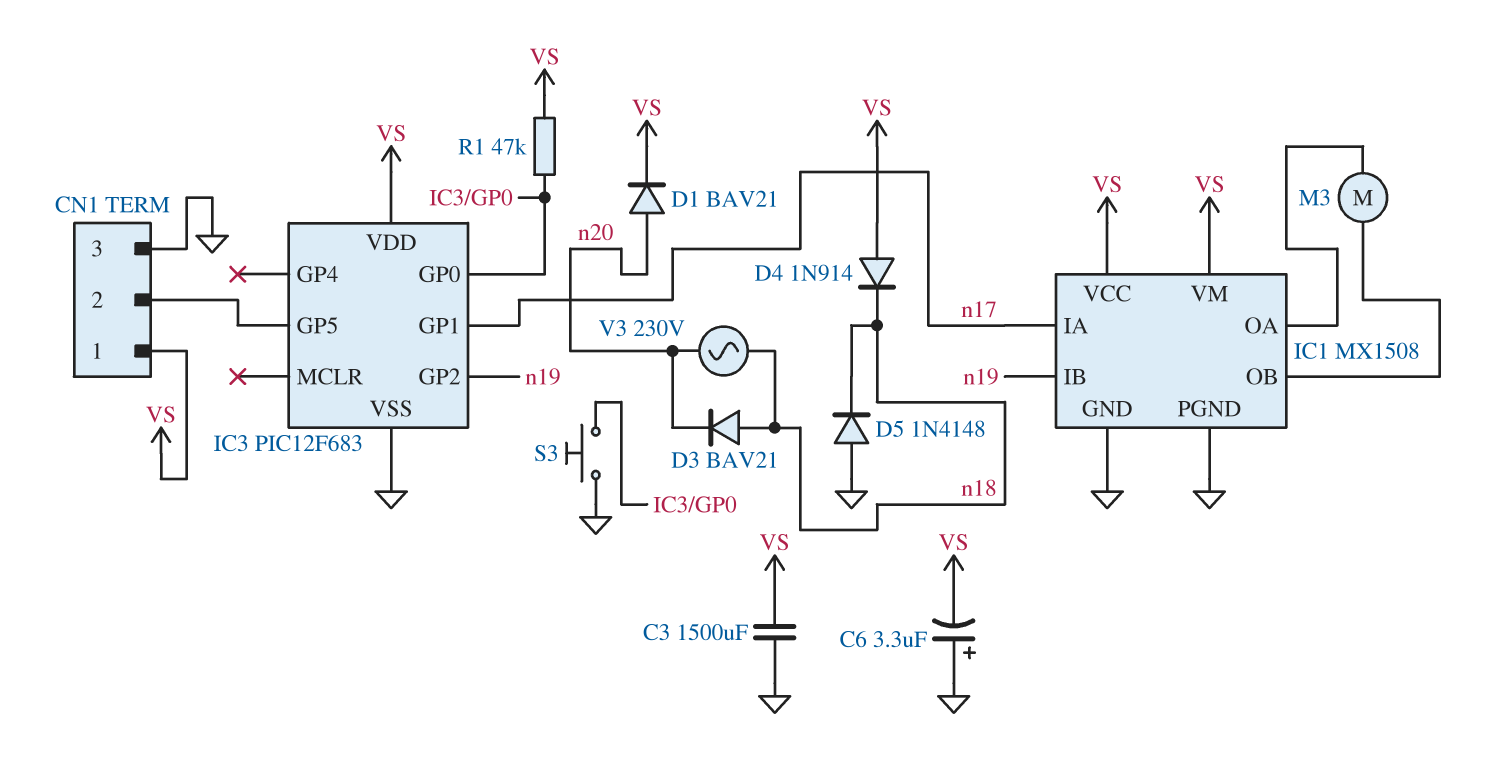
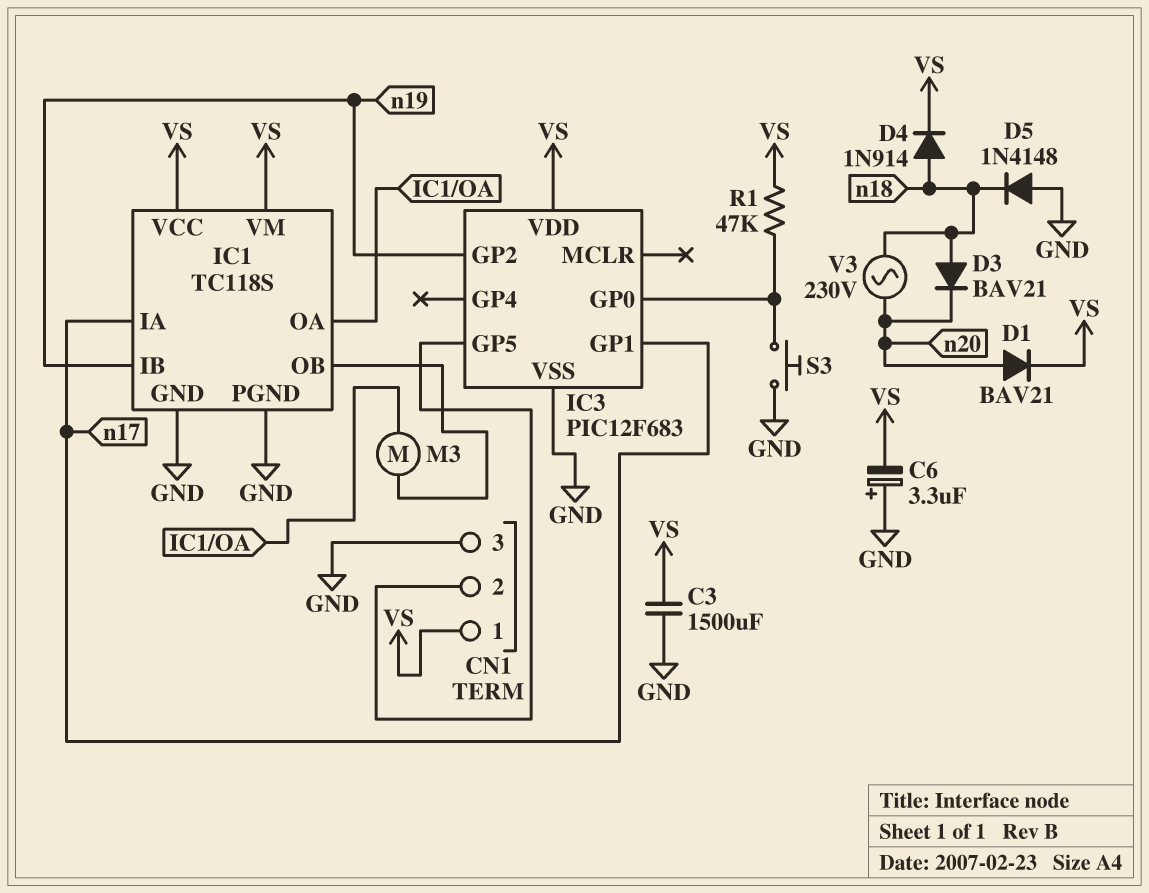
D4: diode 1N914 (A VS, K n18) -> diode 1N914 (A n18, K VS)
IC1: MX1508 -> TC118S

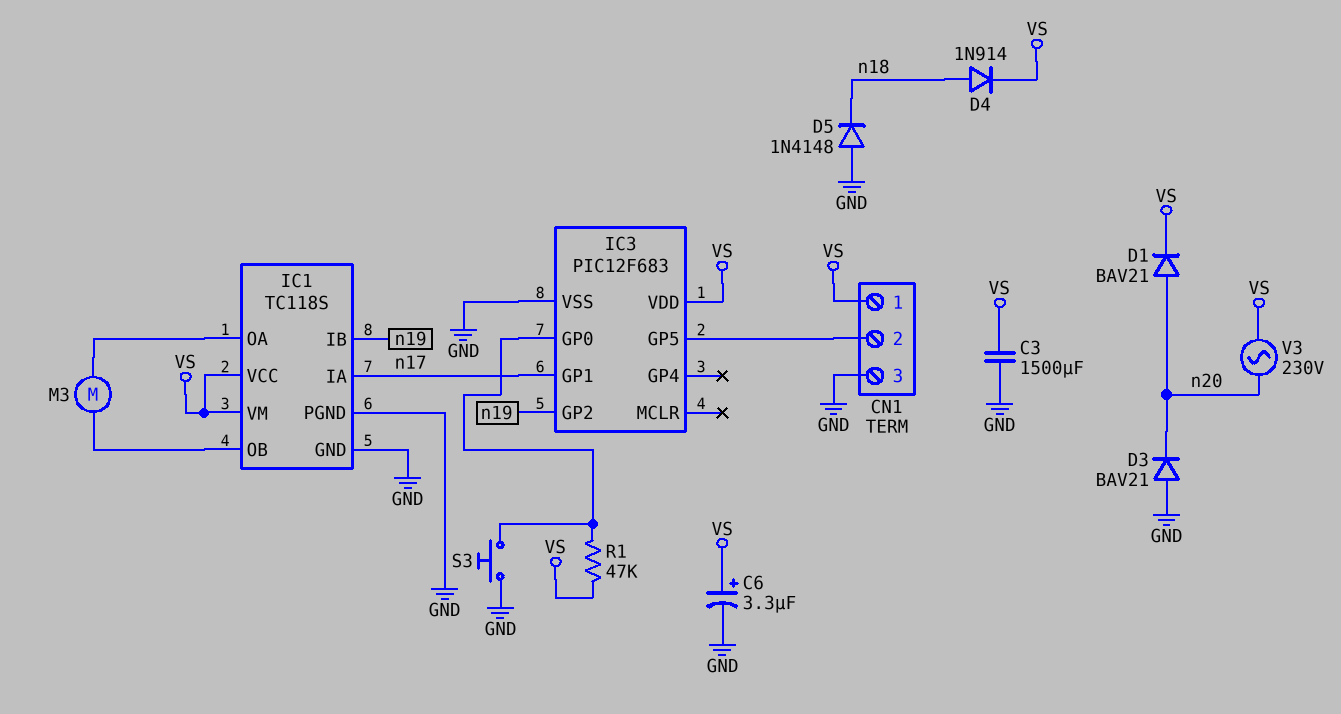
C6: 3.3uF (plus GND, minus VS) -> 3.3uF (plus VS, minus GND)
D3: diode BAV21 (A n18, K n20) -> diode BAV21 (A GND, K n20)
V3: AC 230V (n18, n20) -> AC 230V (VS, n20)

